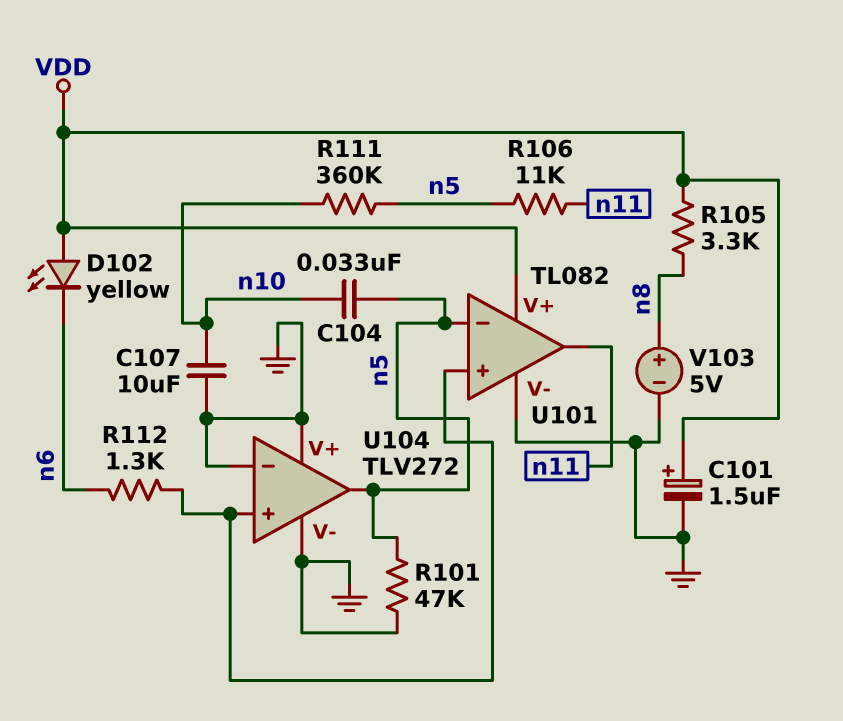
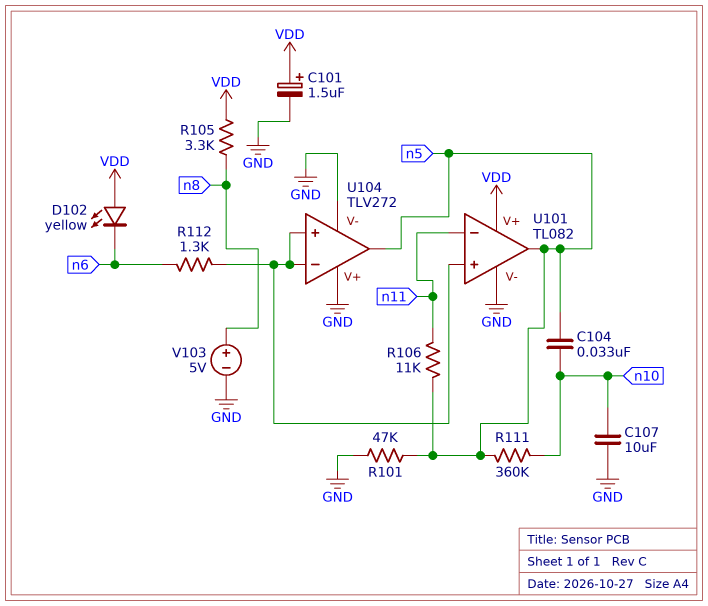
U101 pin in-: n5 -> n11
U101 pin out: n11 -> n5
U104 pin in-: GND -> U101/in+

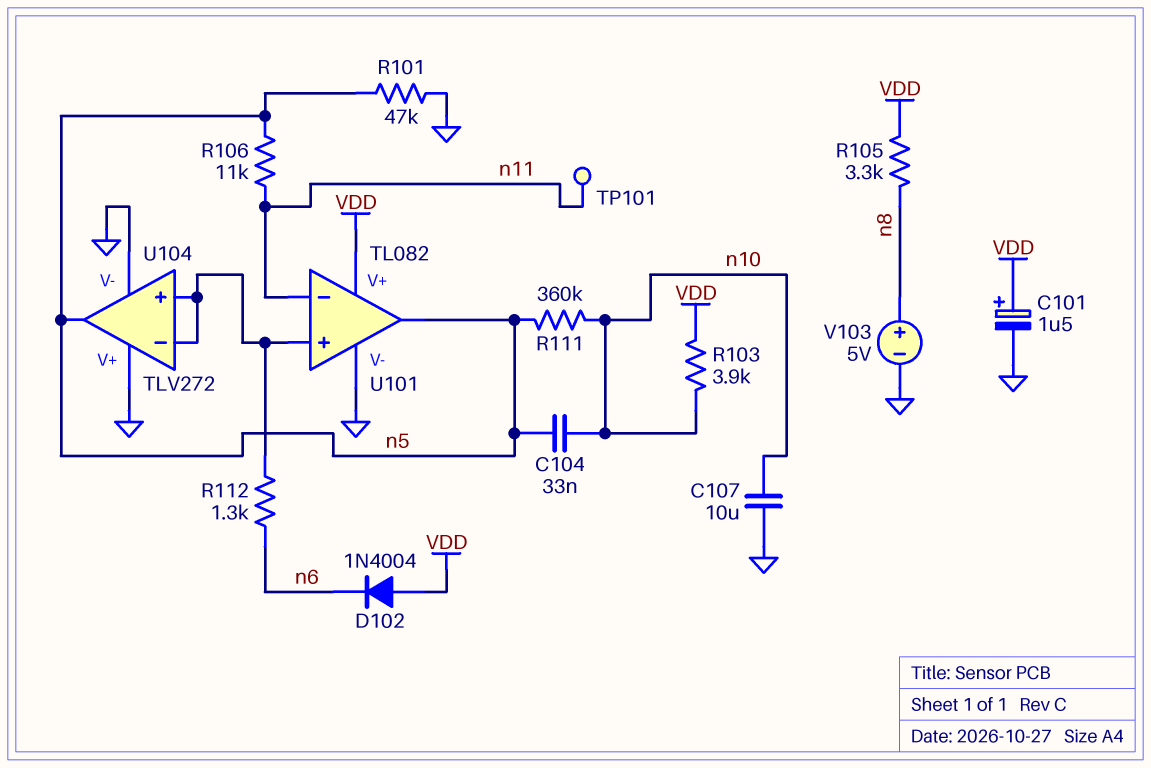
D102: LED yellow (A VDD, K n6) -> diode 1N4004 (A VDD, K n6)
R103: none -> 3.9k (VDD, n10)
TP101: none -> test point (n11)

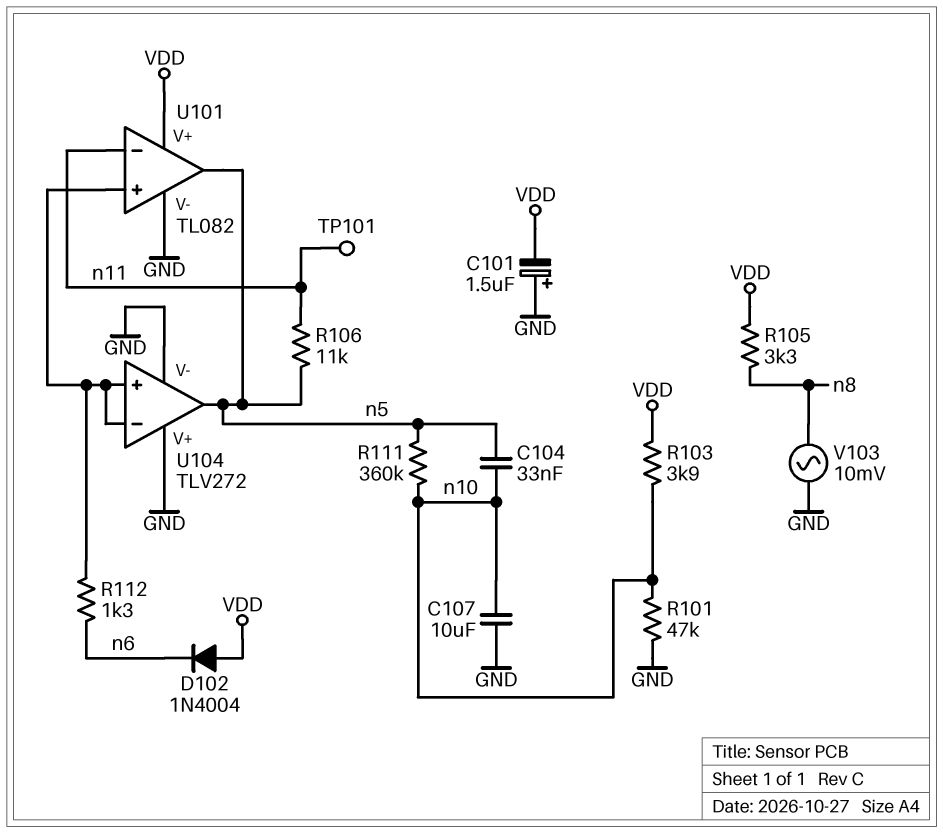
C101: 1.5uF (plus VDD, minus GND) -> 1.5uF (plus GND, minus VDD)
R101: 47k (GND, n5) -> 47k (GND, n10)
V103: 5V (plus n8, minus GND) -> AC 10mV (GND, n8)

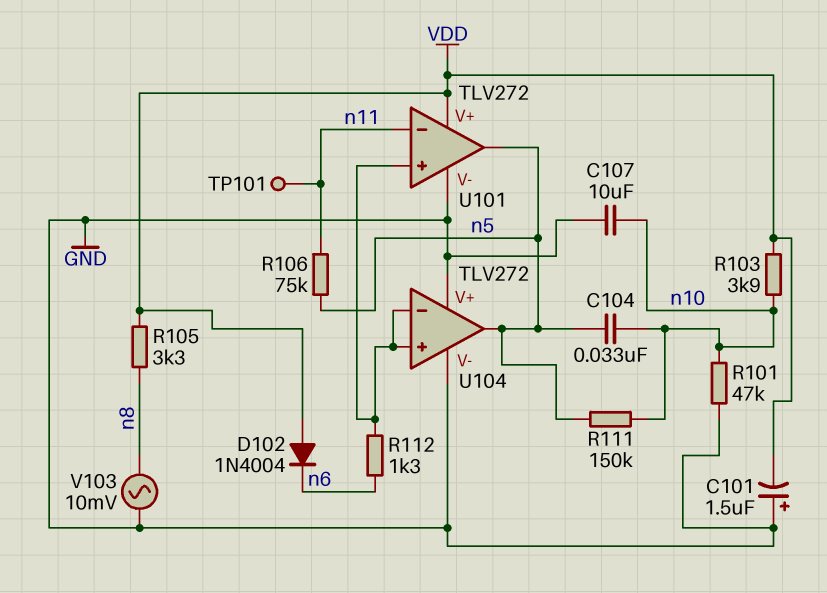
R106: 11k (n5, n11) -> 75k (n5, n11)
R111: 360k (n5, n10) -> 150k (n5, n10)
U101: TL082 -> TLV272

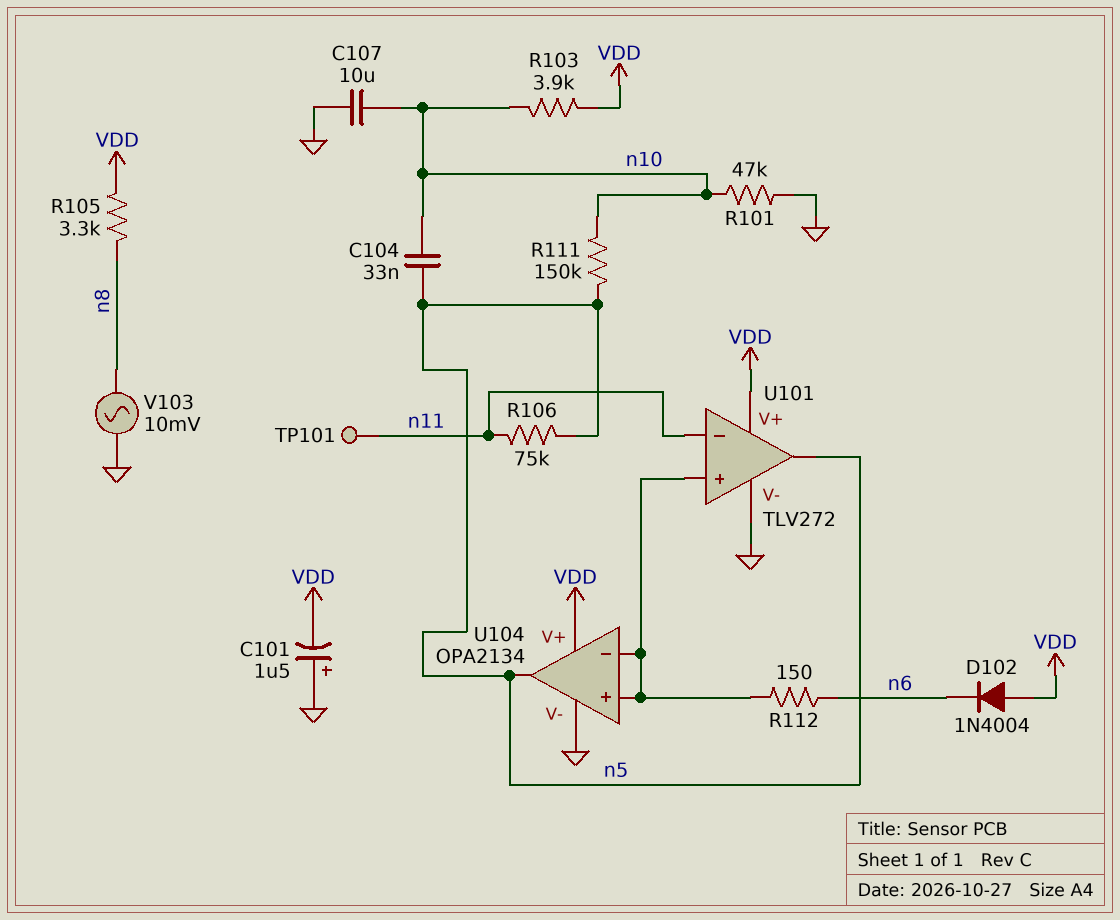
R112: 1.3k (U101/in+, n6) -> 150 (U101/in+, n6)
U104: TLV272 -> OPA2134
U104 pin V+: GND -> VDD

